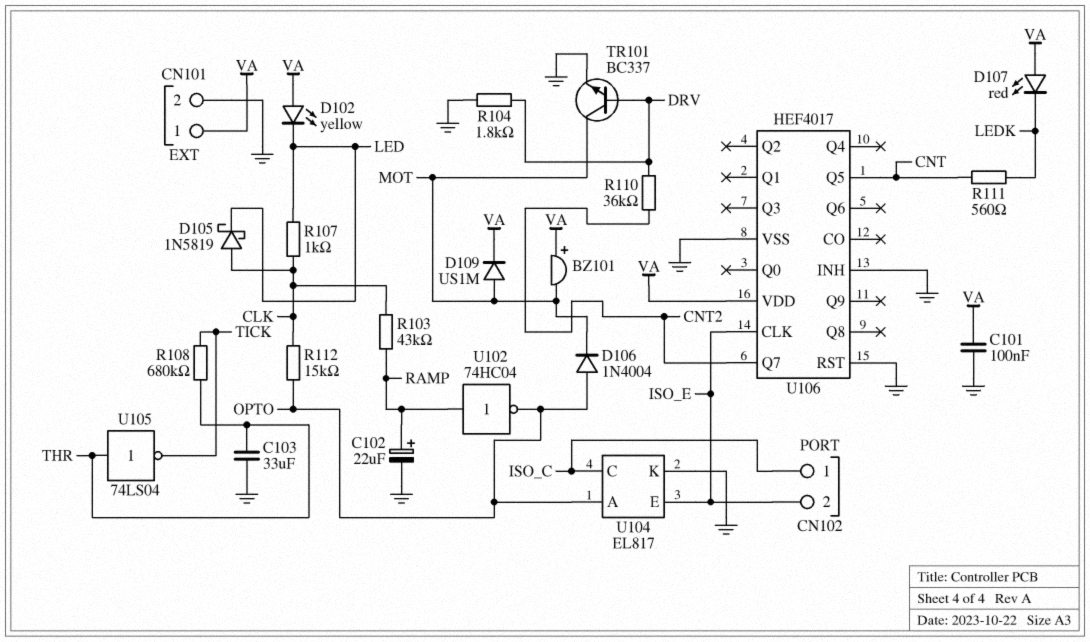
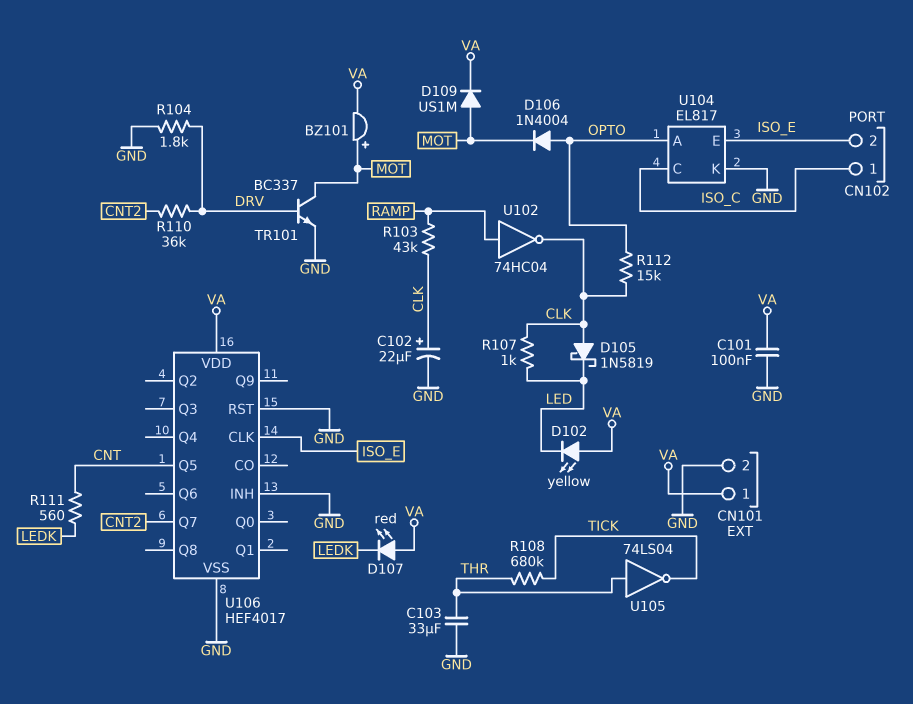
BZ101: buzzer (plus VA, minus MOT) -> buzzer (plus MOT, minus VA)
C102: 22uF (plus RAMP, minus GND) -> 22uF (plus CLK, minus GND)
U102: NOT 74HC04 (in RAMP, out OPTO) -> NOT 74HC04 (in RAMP, out CLK)

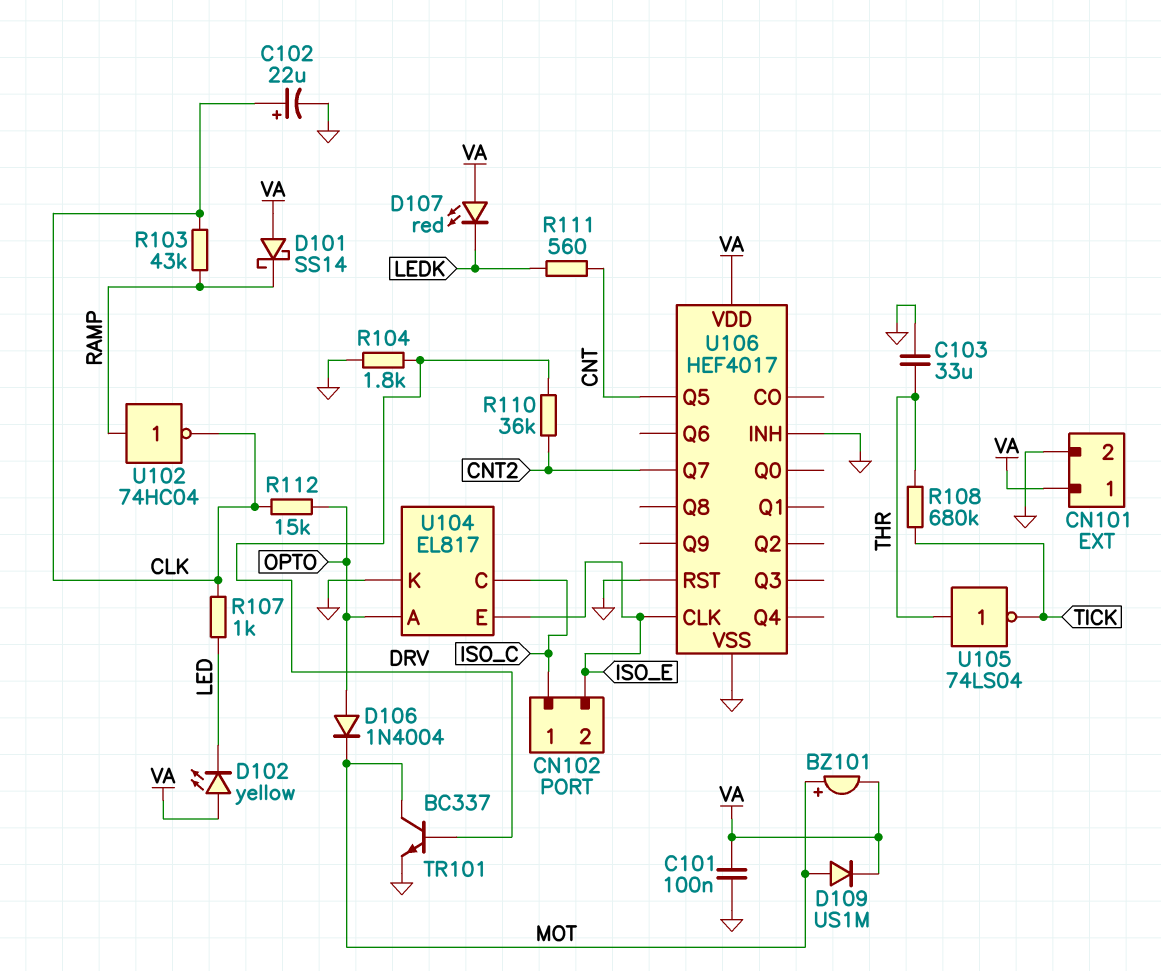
D101: none -> schottky SS14 (A VA, K RAMP)
D105: schottky 1N5819 (A CLK, K LED) -> none

